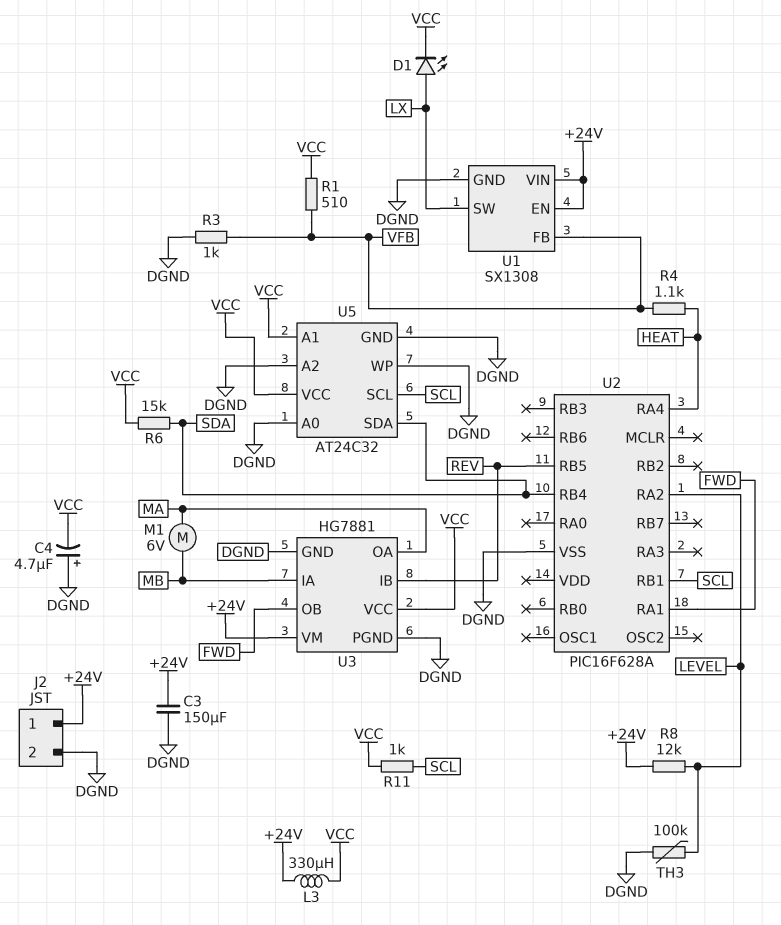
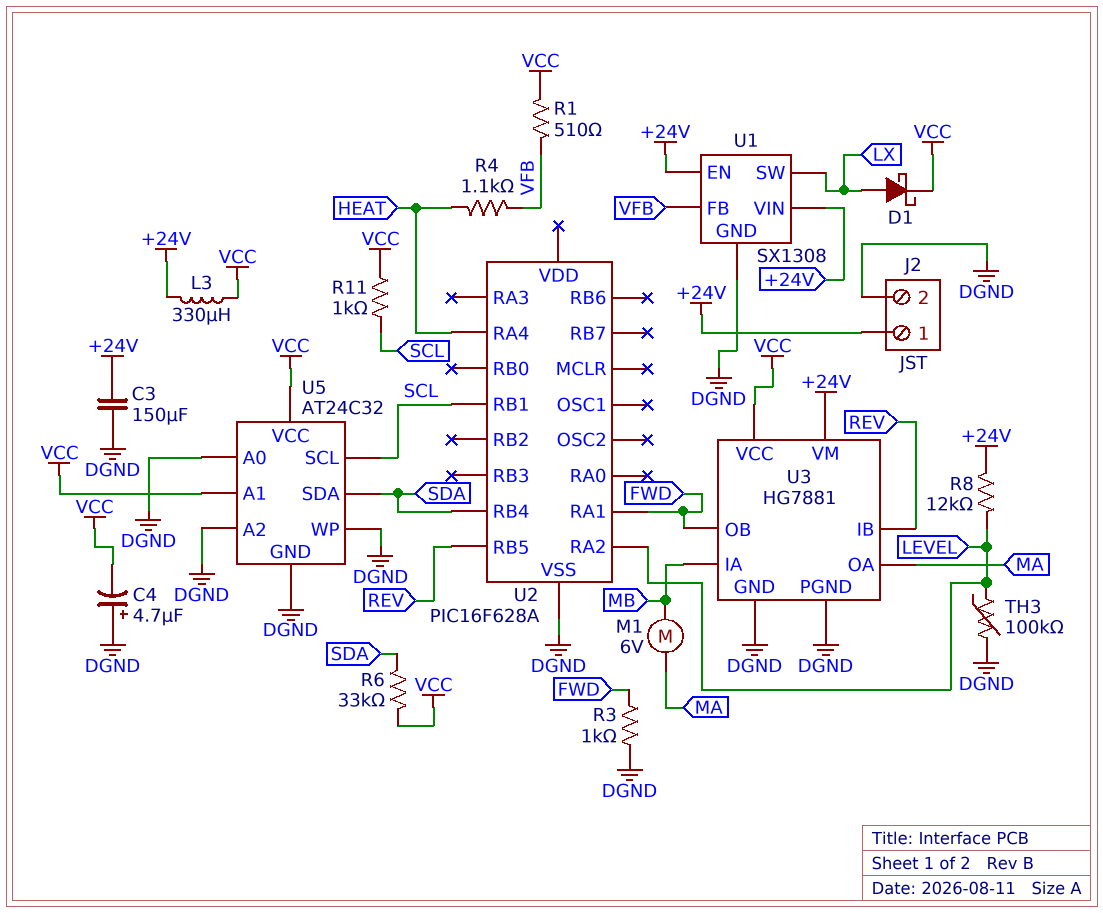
D1: LED (A LX, K VCC) -> schottky (A LX, K VCC)
R3: 1k (DGND, VFB) -> 1k (DGND, FWD)
R6: 15k (SDA, VCC) -> 33k (SDA, VCC)

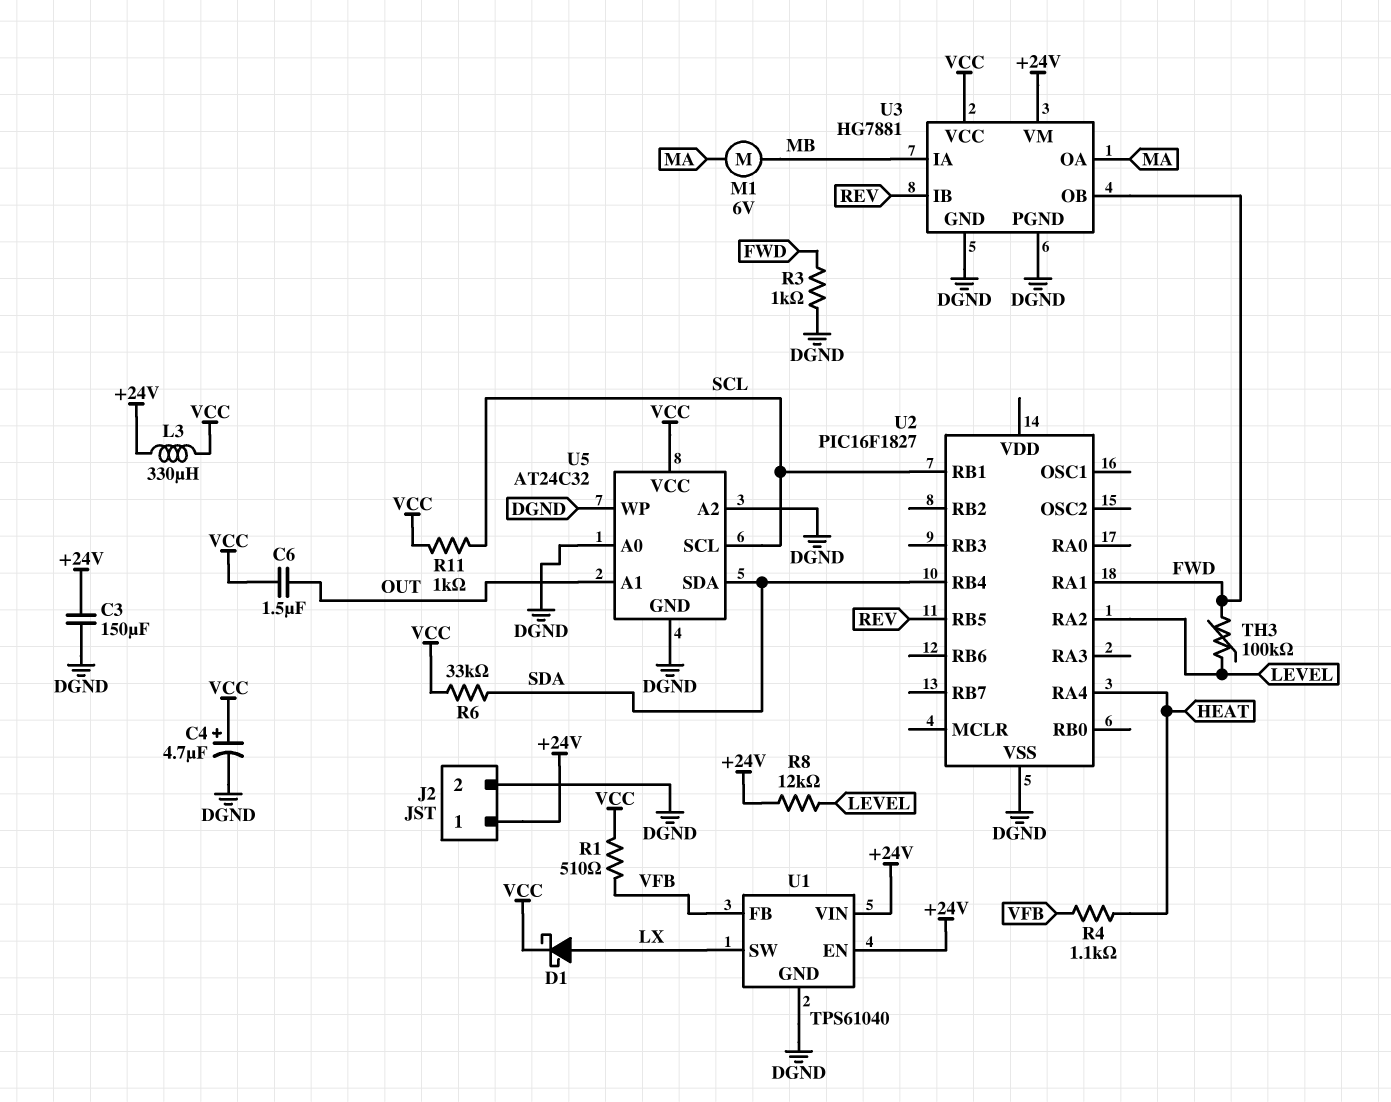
C4: 4.7uF (plus DGND, minus VCC) -> 4.7uF (plus VCC, minus DGND)
C6: none -> 1.5uF (OUT, VCC)
TH3: 100k (DGND, LEVEL) -> 100k (FWD, LEVEL)
U1: SX1308 -> TPS61040
U2: PIC16F628A -> PIC16F1827
U5 pin A1: VCC -> OUT

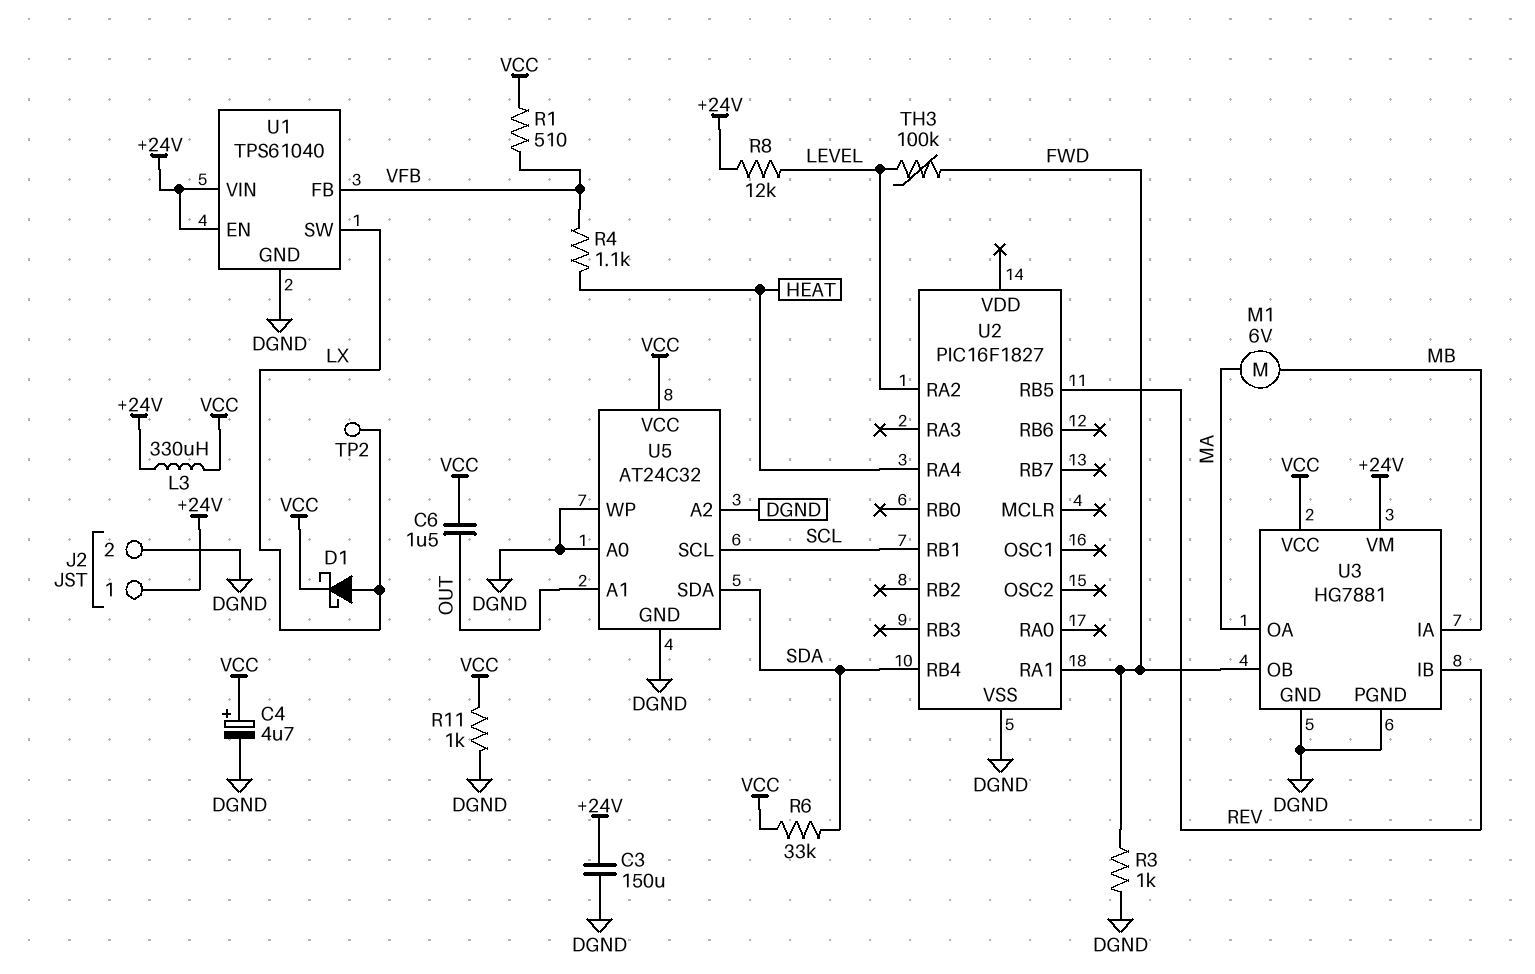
R11: 1k (SCL, VCC) -> 1k (DGND, VCC)
TP2: none -> test point (LX)

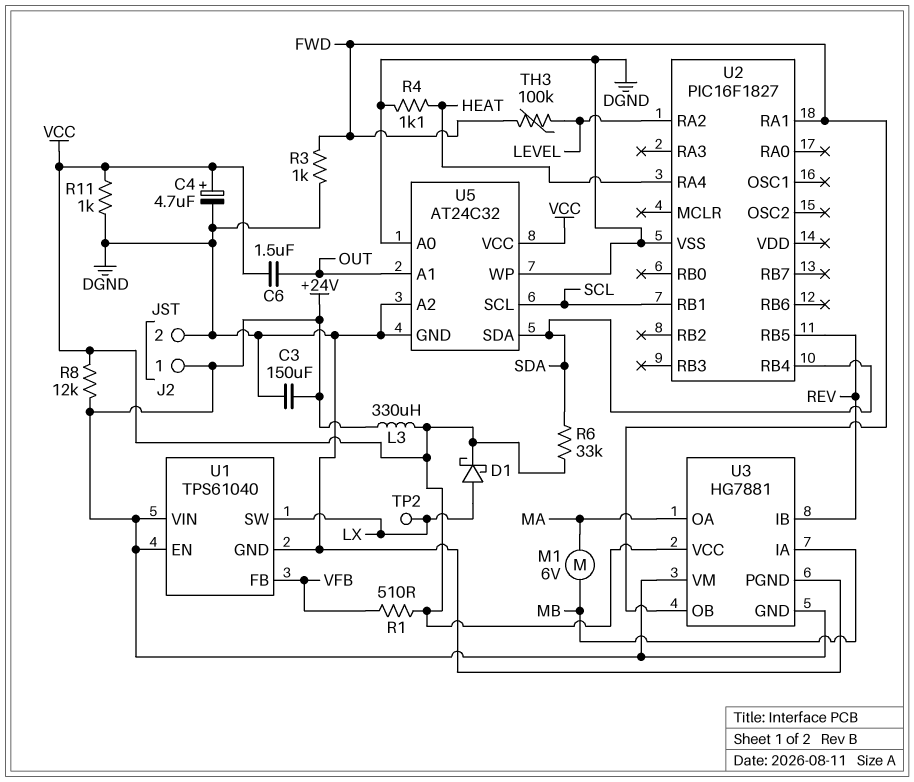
R4: 1.1k (HEAT, VFB) -> 1.1k (DGND, HEAT)
R8: 12k (+24V, LEVEL) -> 12k (+24V, VCC)
U3 pin GND: DGND -> +24V

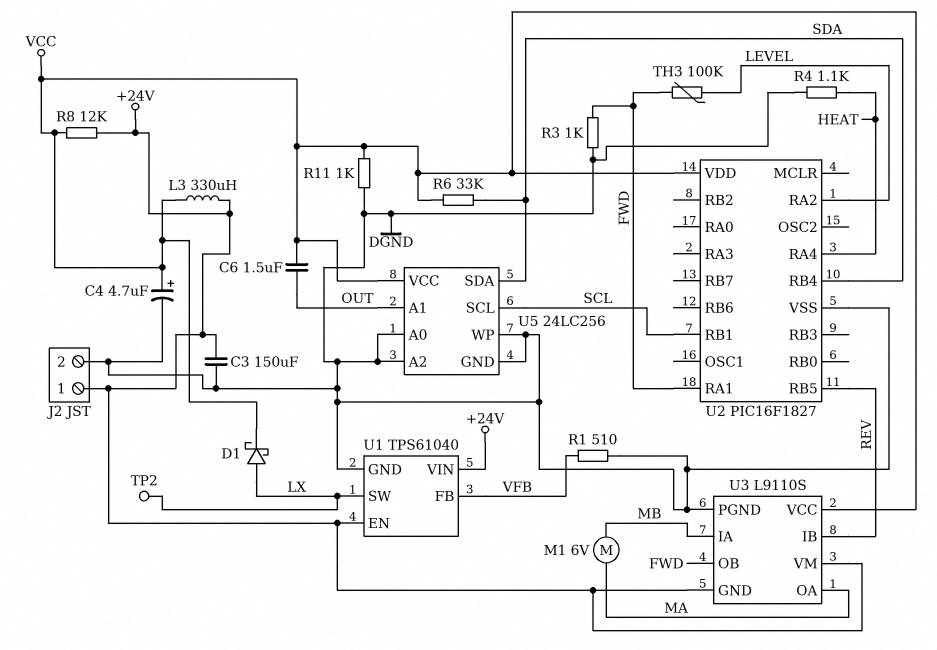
R1: 510 (VCC, VFB) -> 510 (DGND, VFB)
U2 pin VDD: none -> VCC
U3: HG7881 -> L9110S
U5: AT24C32 -> 24LC256

